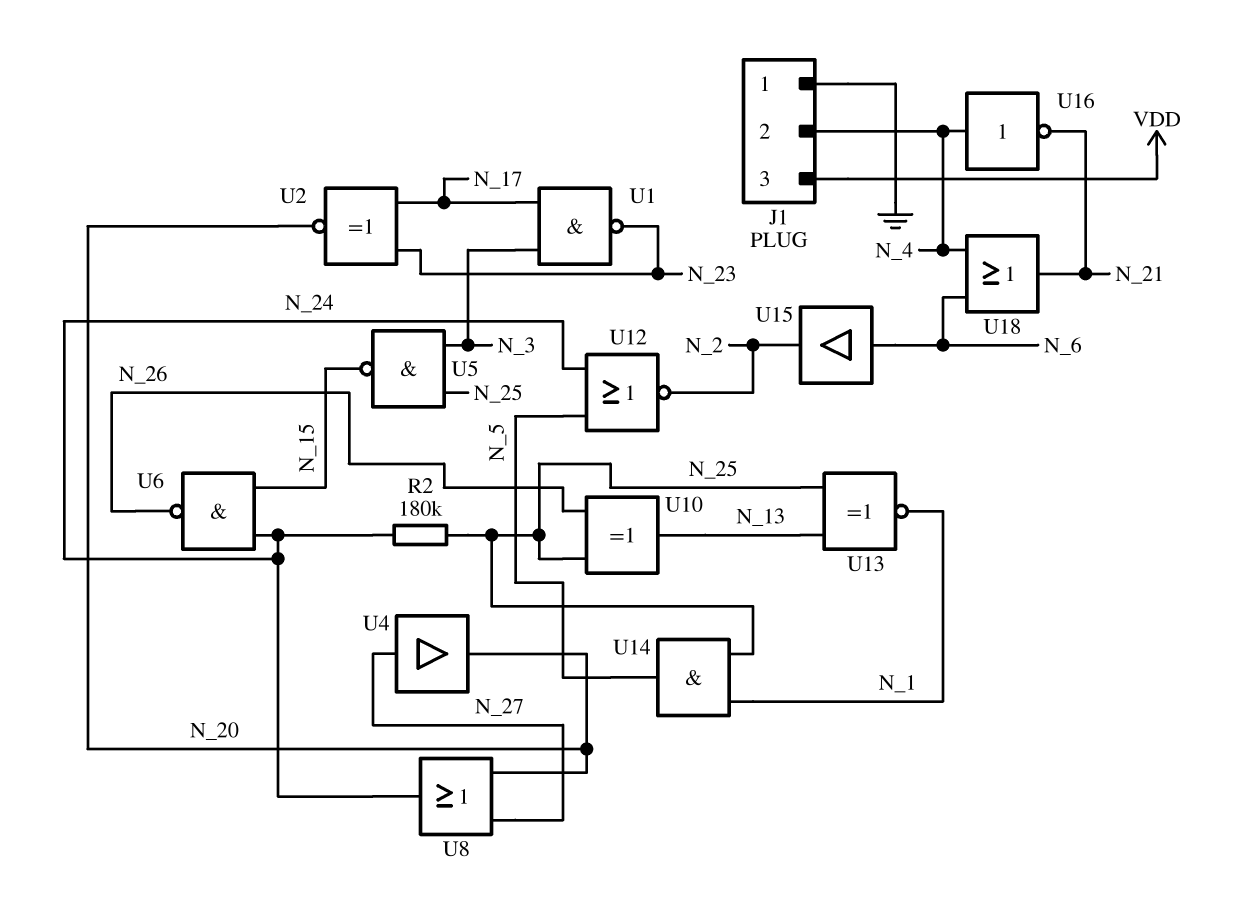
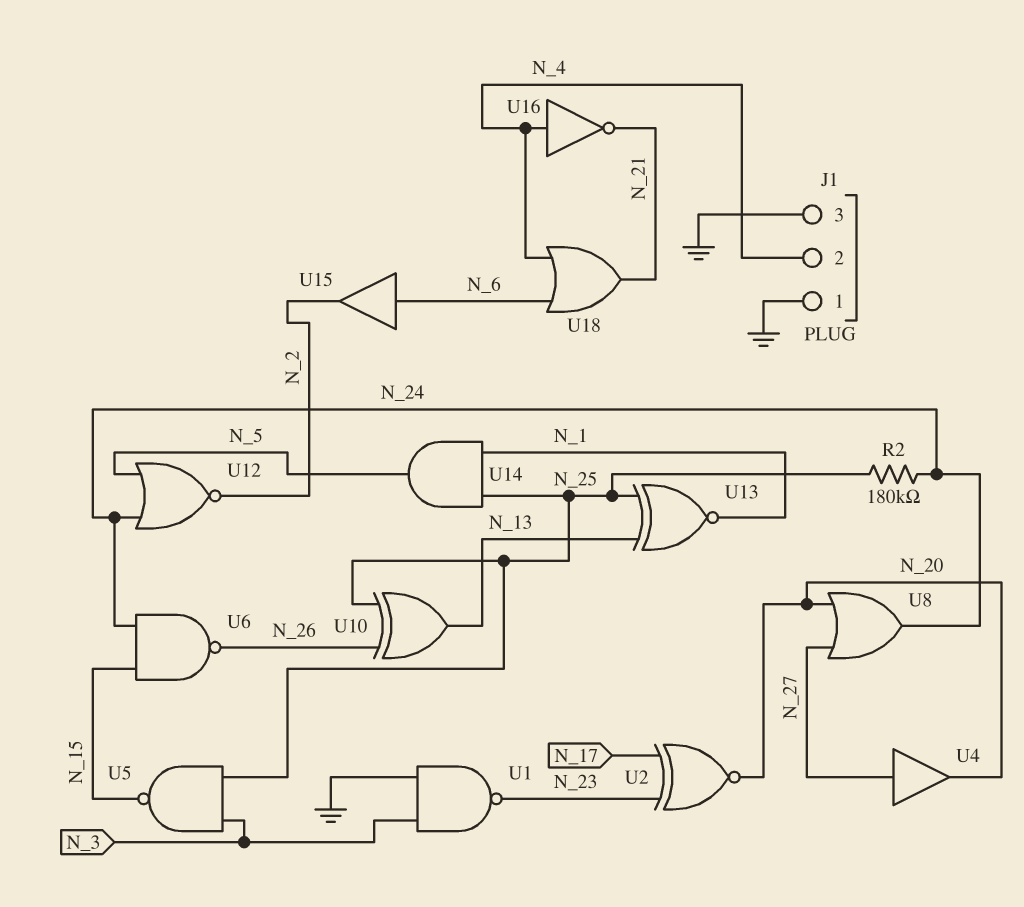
J1 pin 3: VDD -> GND
U1: NAND (in N_3, in N_17, out N_23) -> NAND (in GND, in N_3, out N_23)

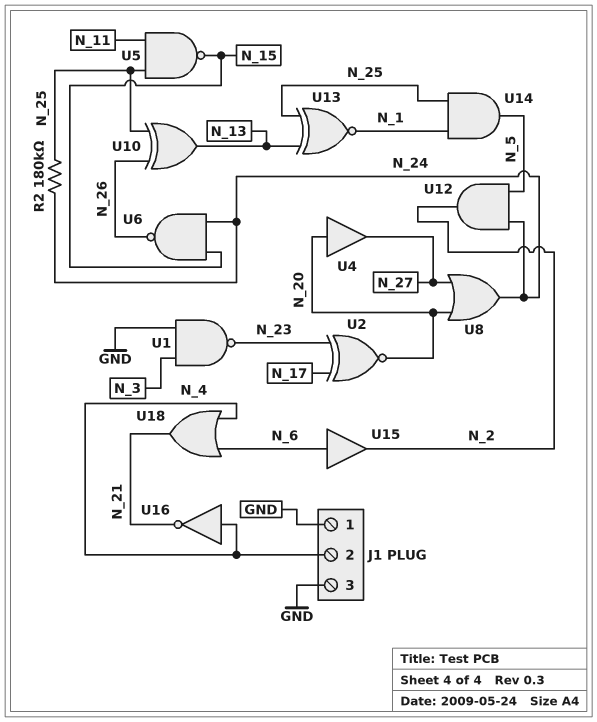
U4: buffer (in N_27, out N_20) -> buffer (in N_20, out N_27)
U5: NAND (in N_3, in N_25, out N_15) -> NAND (in N_11, in N_25, out N_15)
U12: NOR (in N_5, in N_24, out N_2) -> AND (in N_5, in N_24, out N_2)

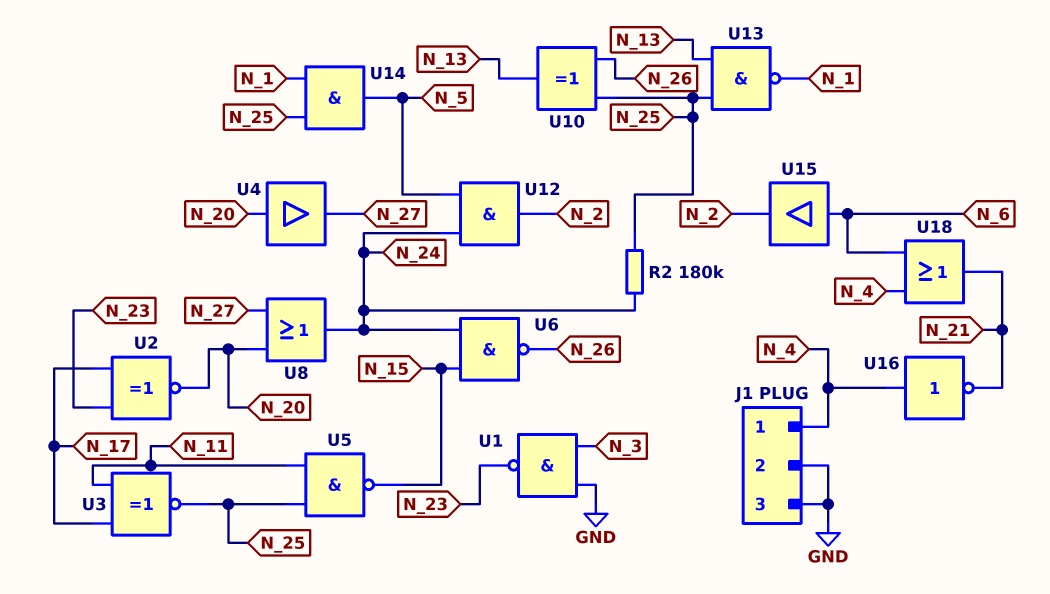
J1 pin 1: GND -> N_4
J1 pin 2: N_4 -> GND
U3: none -> XNOR (in N_11, in N_17, out N_25)
U13: XNOR (in N_13, in N_25, out N_1) -> NAND (in N_13, in N_25, out N_1)

